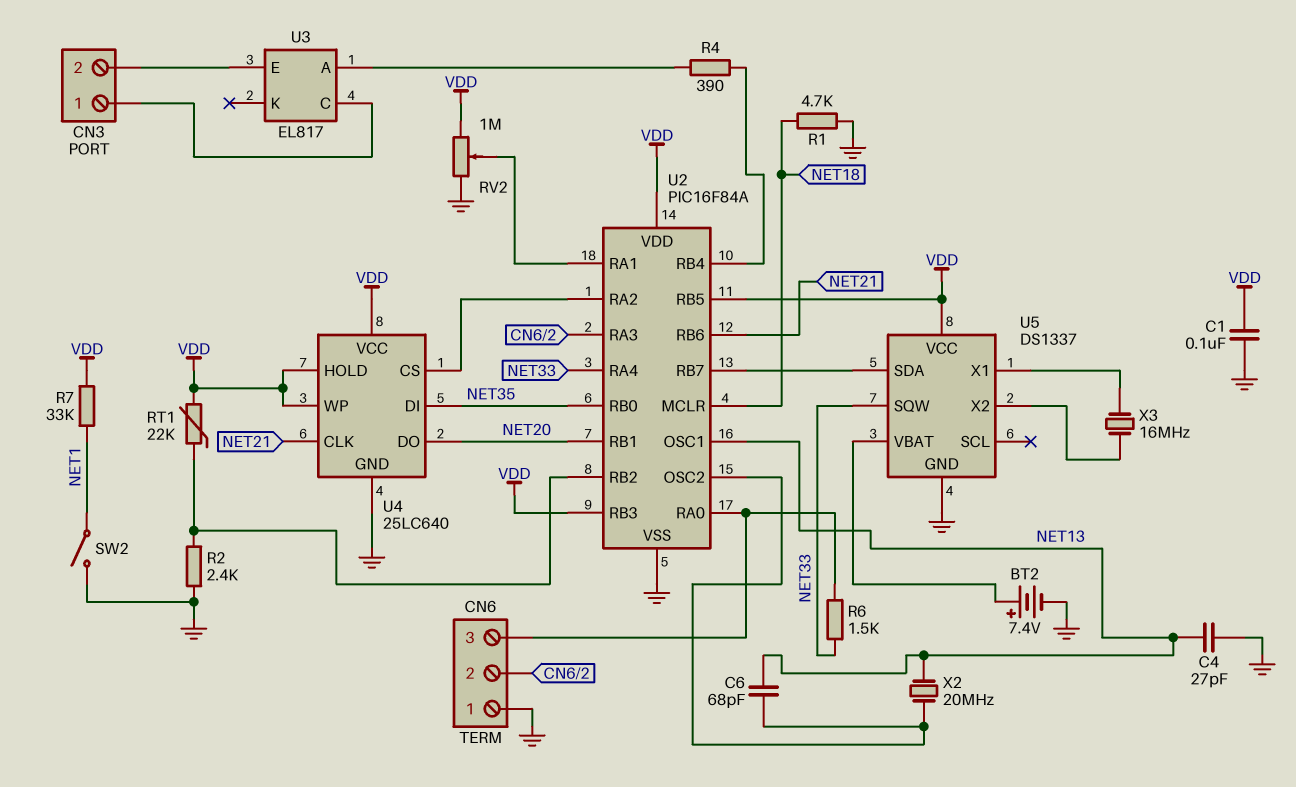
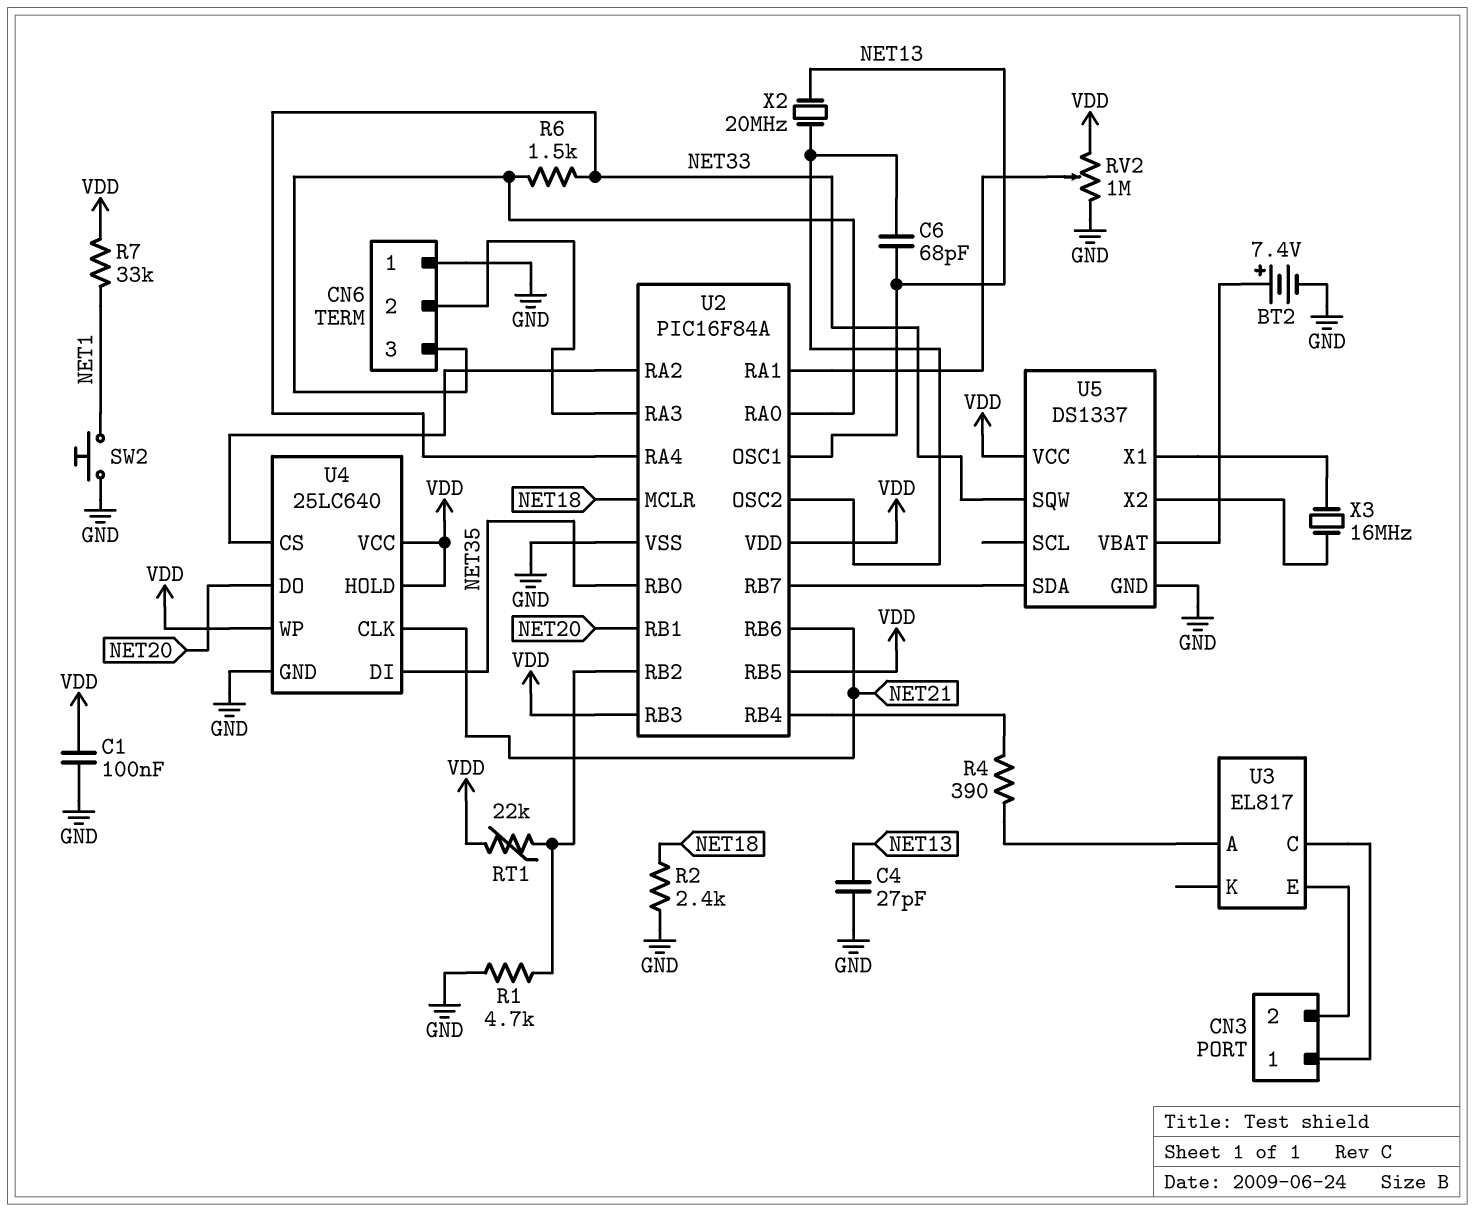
R1: 4.7k (GND, NET18) -> 4.7k (GND, U2/RB2)
R2: 2.4k (GND, U2/RB2) -> 2.4k (GND, NET18)
SW2: switch (GND, NET1) -> button (GND, NET1)

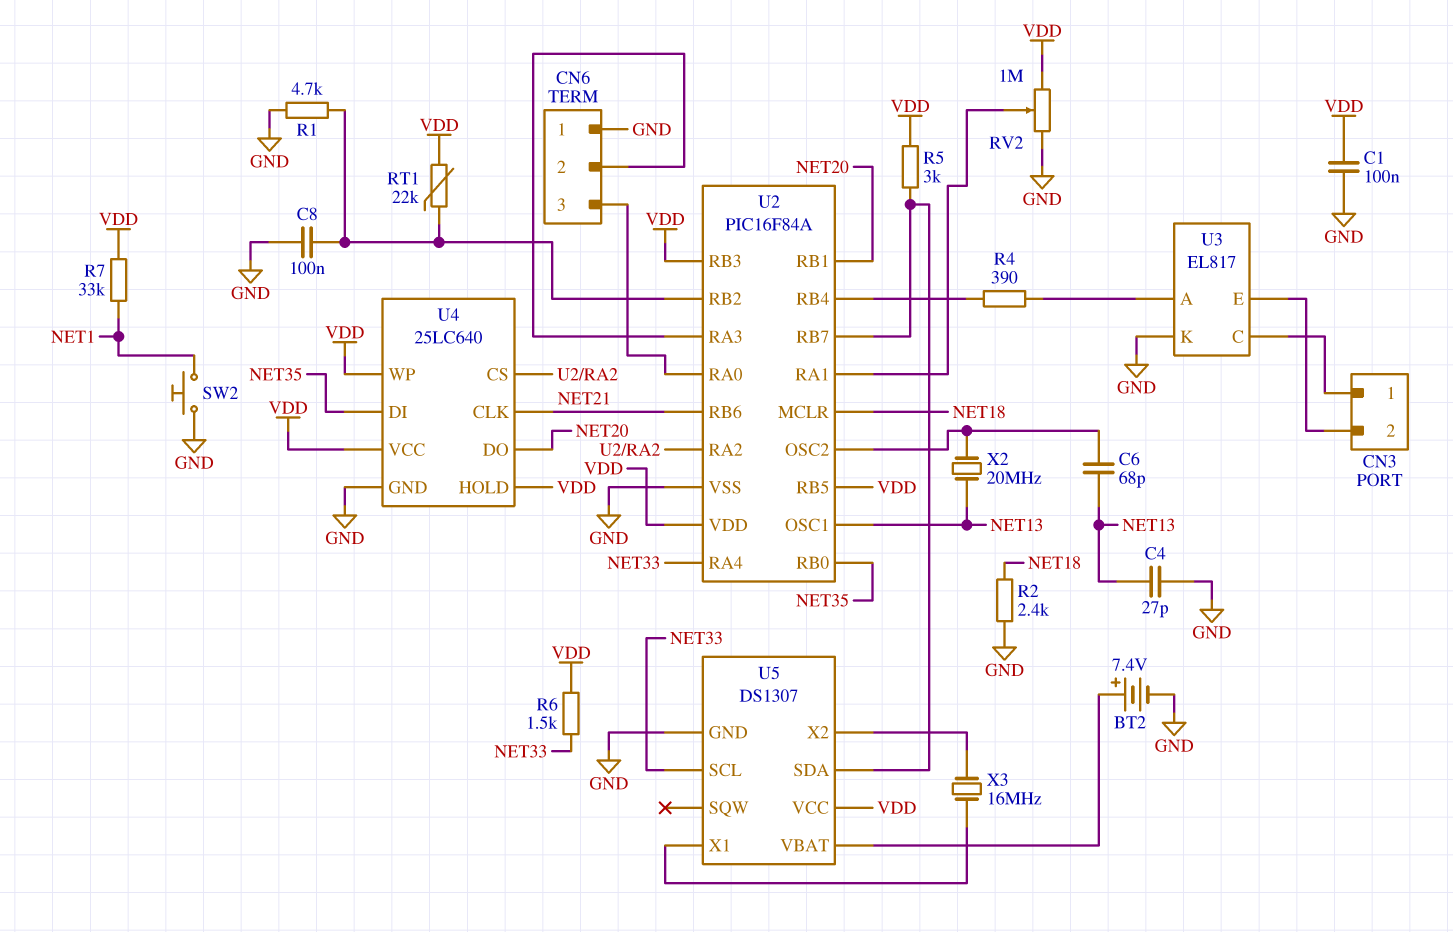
C8: none -> 100nF (GND, U2/RB2)
R5: none -> 3k (U2/RB7, VDD)
R6: 1.5k (CN6/3, NET33) -> 1.5k (NET33, VDD)
U3 pin K: none -> GND
U5: DS1337 -> DS1307
U5 pin SCL: none -> NET33
U5 pin SQW: NET33 -> none

